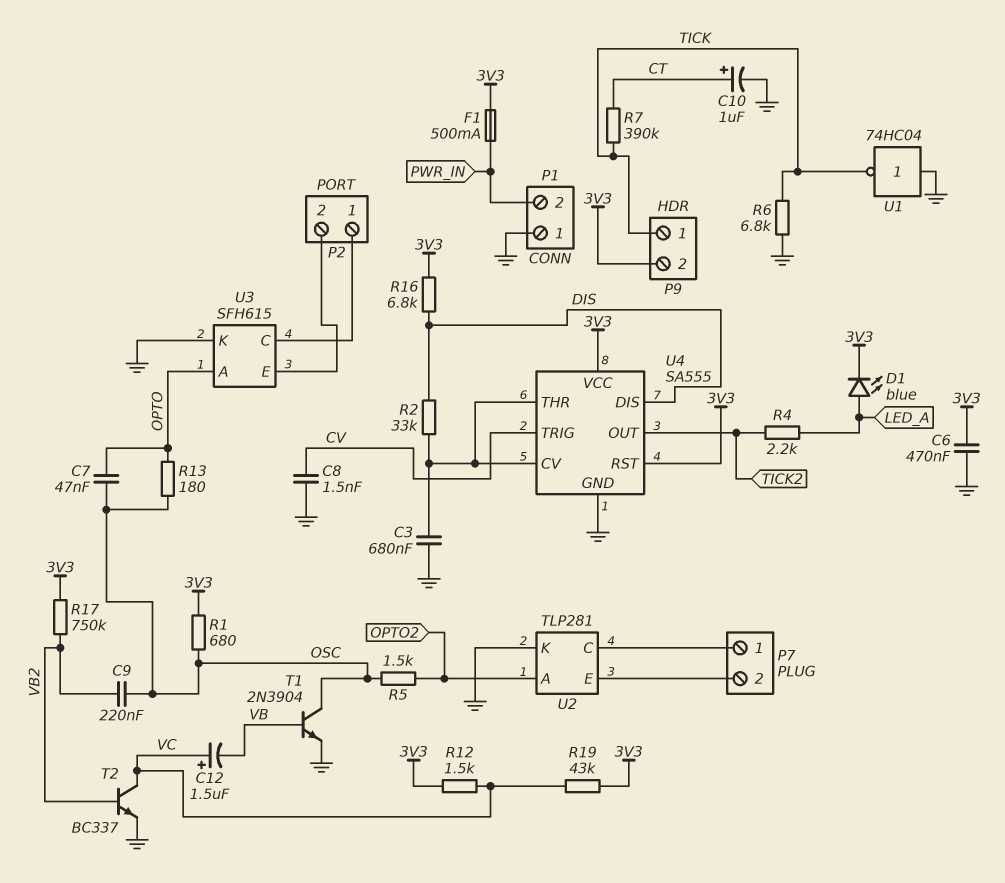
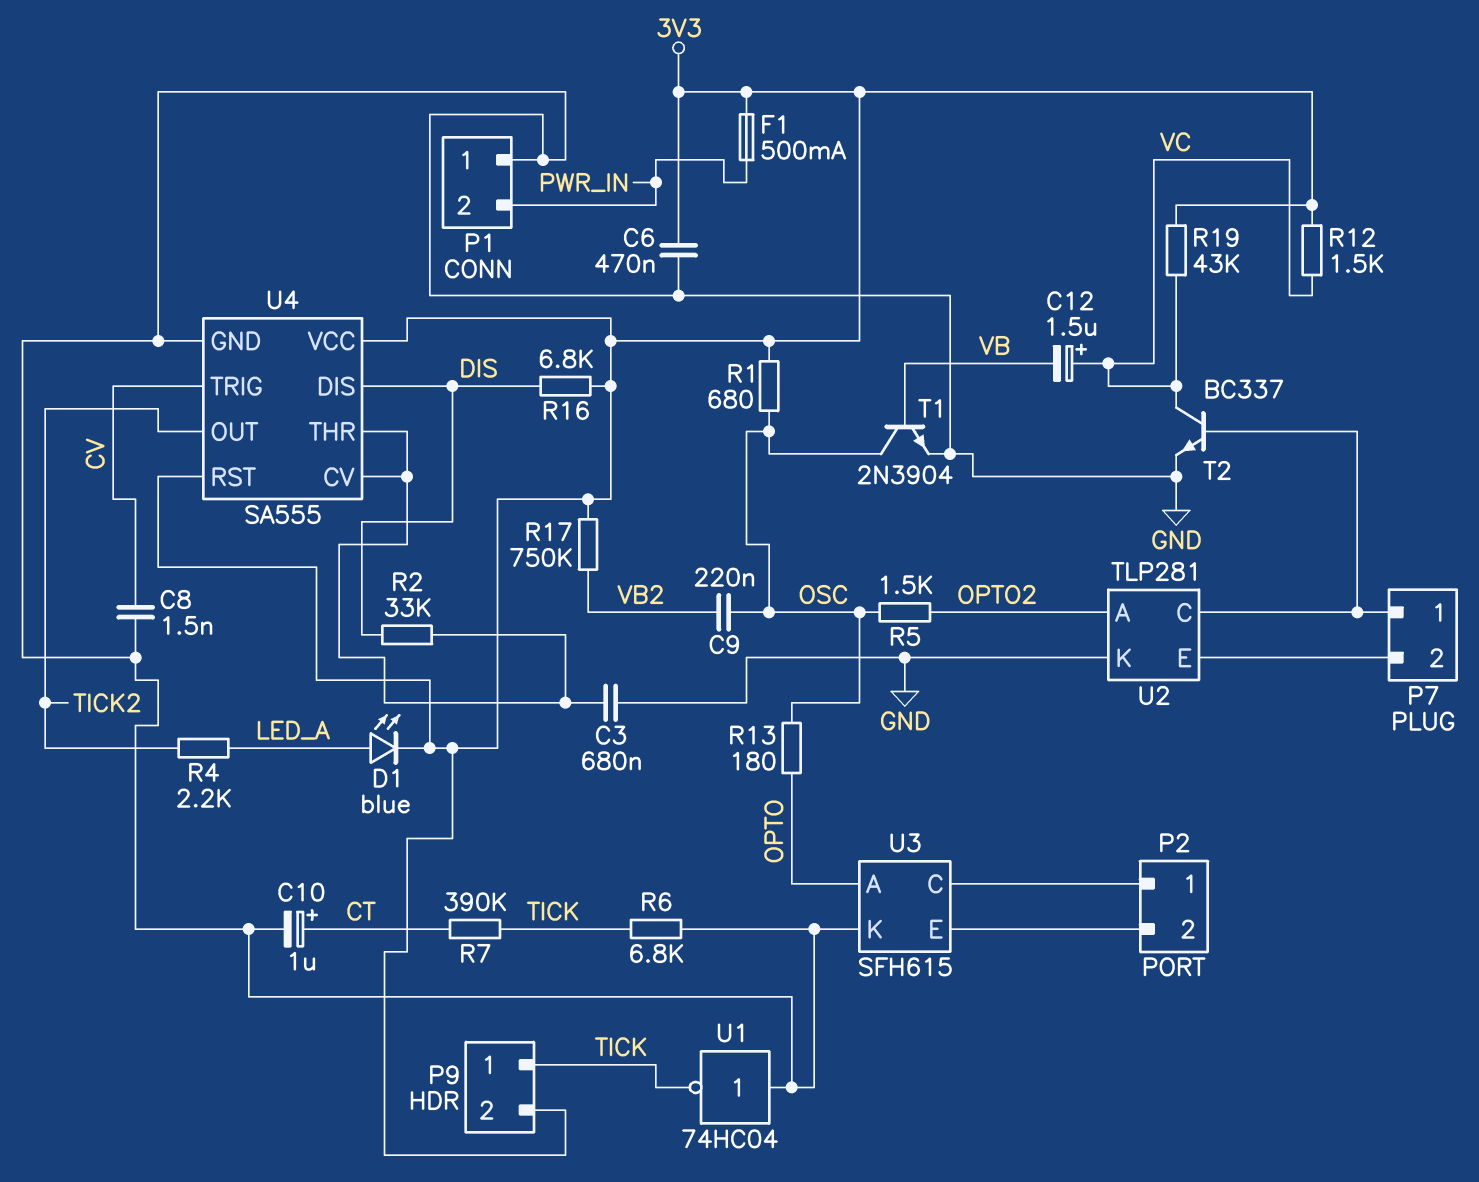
C7: 47nF (OPTO, OSC) -> none
T2: NPN BC337 (B VB2, C VC, E GND) -> NPN BC337 (B P7/1, C VC, E GND)

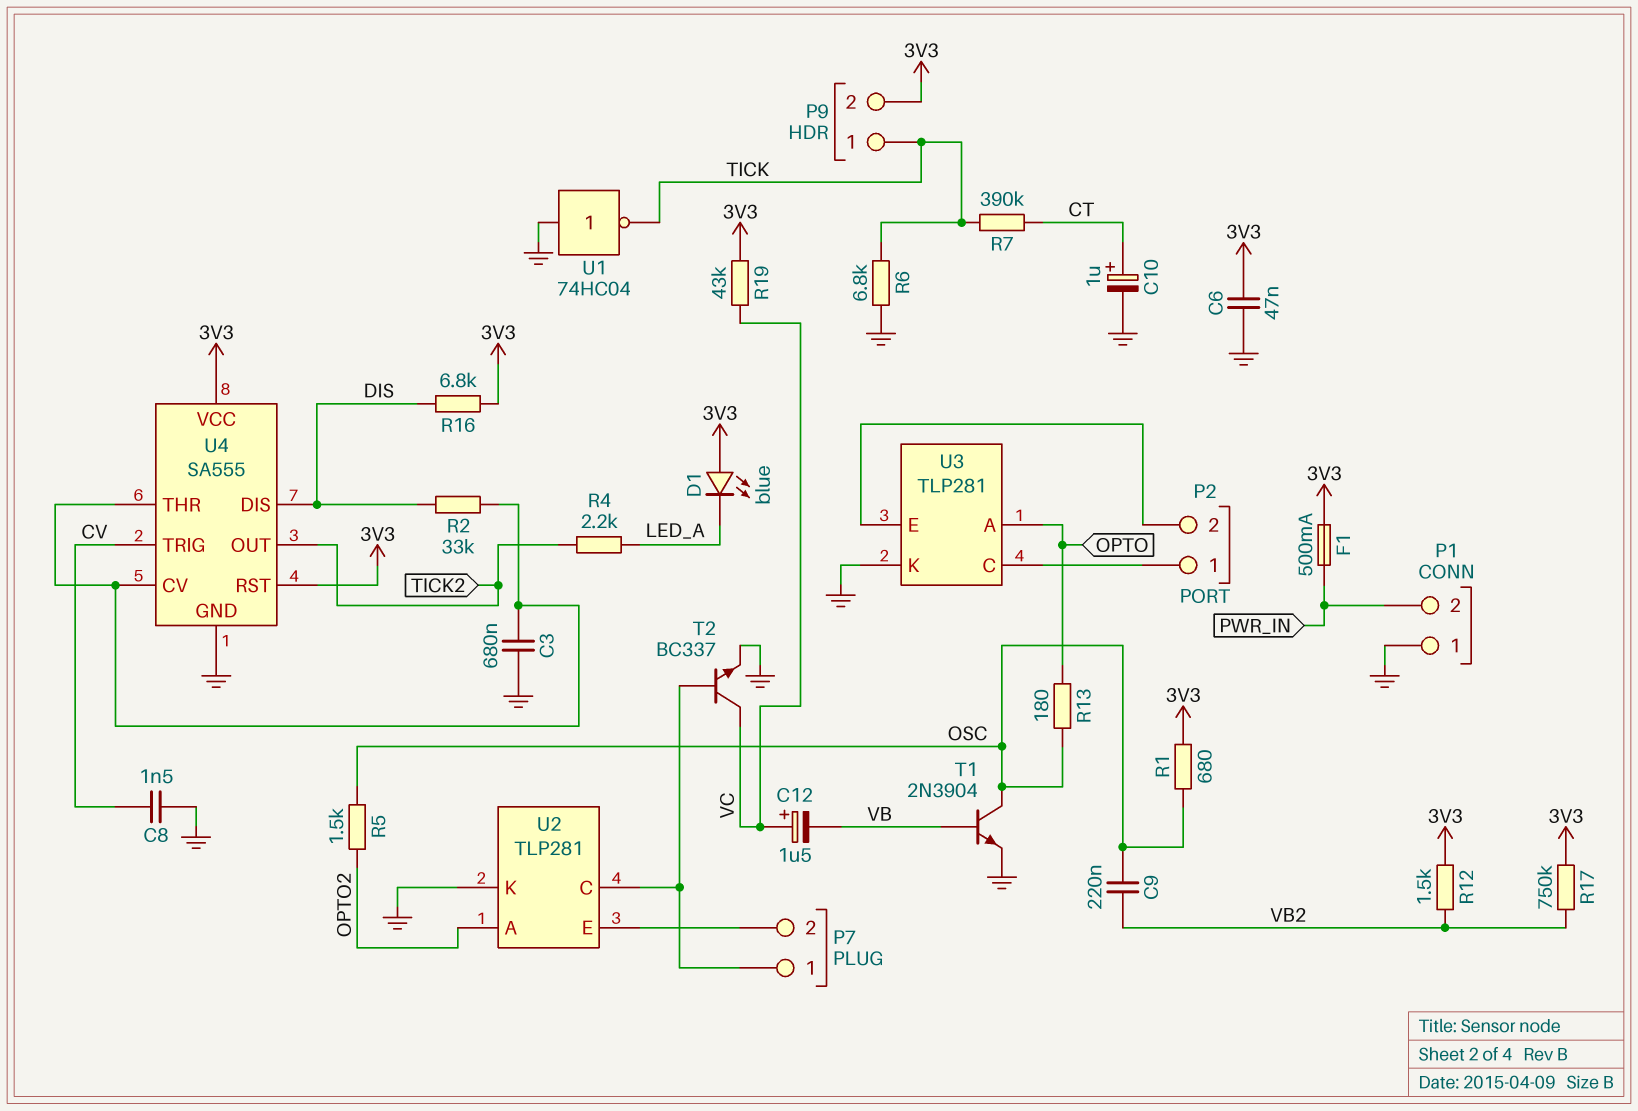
C6: 470nF (3V3, GND) -> 47nF (3V3, GND)
D1: LED blue (A LED_A, K 3V3) -> LED blue (A 3V3, K LED_A)
R12: 1.5k (3V3, VC) -> 1.5k (3V3, VB2)
U3: SFH615 -> TLP281

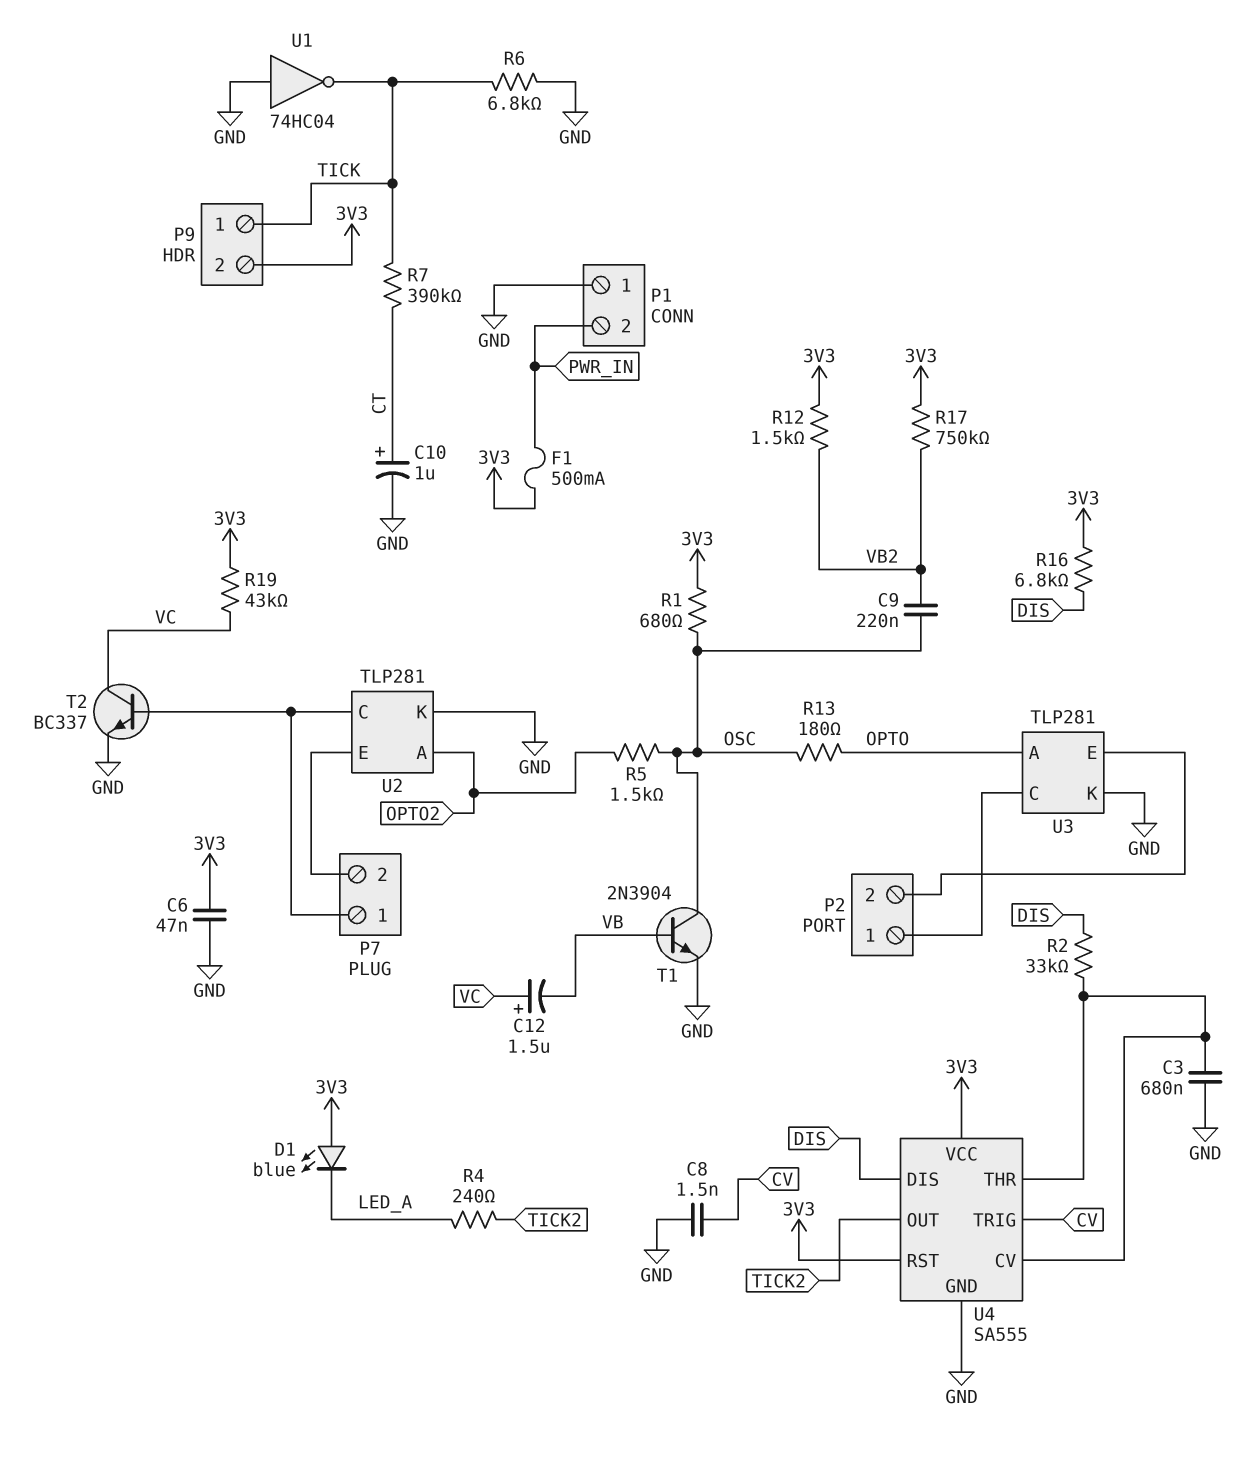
R4: 2.2k (LED_A, TICK2) -> 240 (LED_A, TICK2)

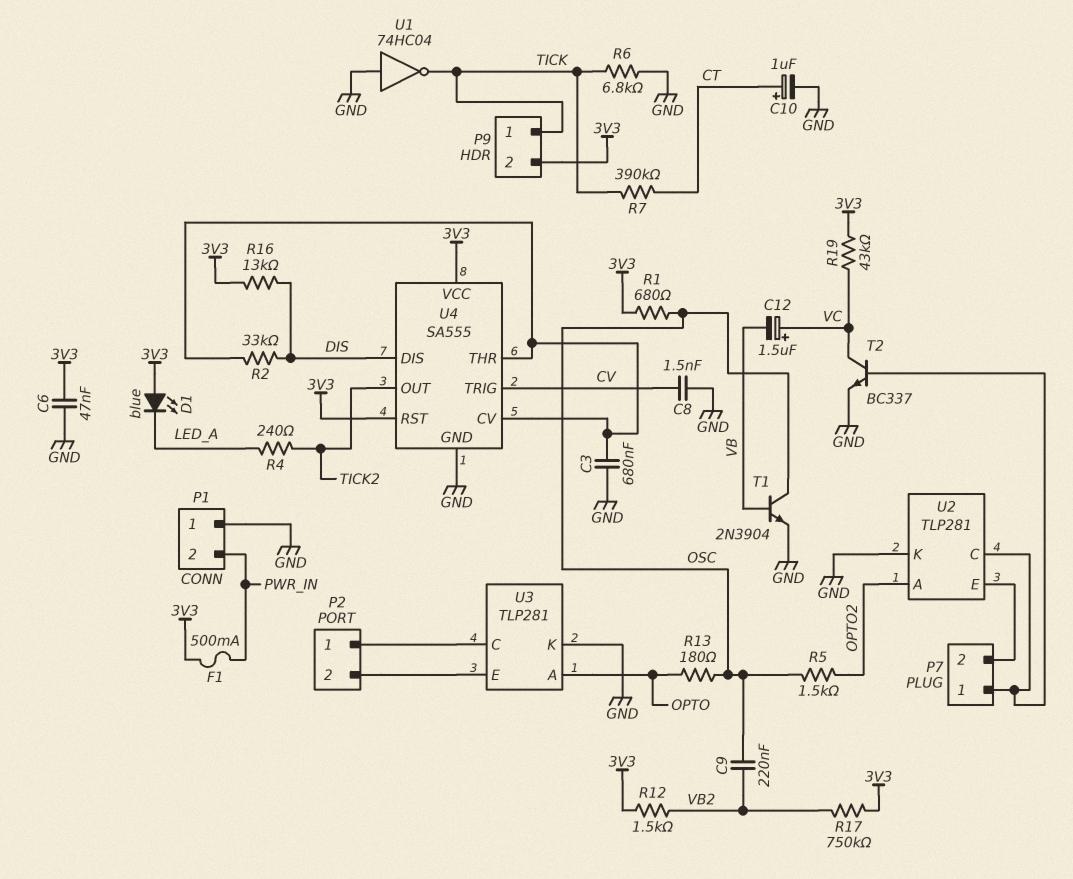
R16: 6.8k (3V3, DIS) -> 13k (3V3, DIS)

